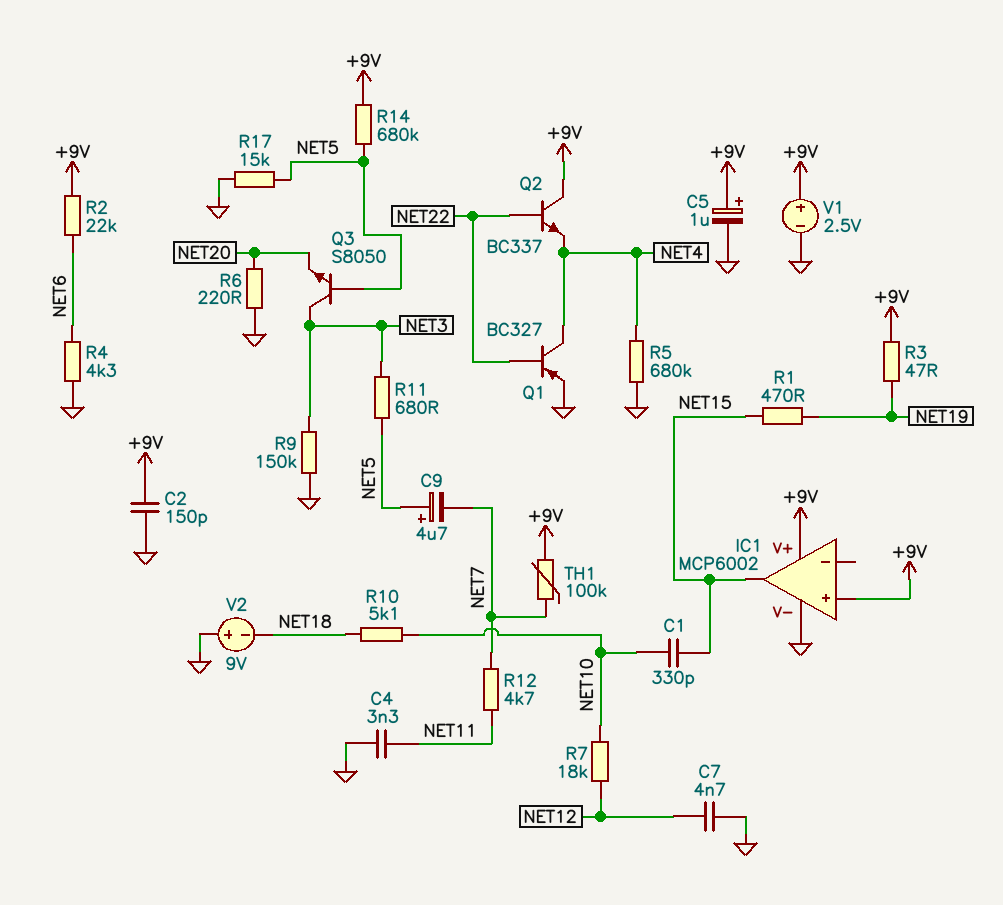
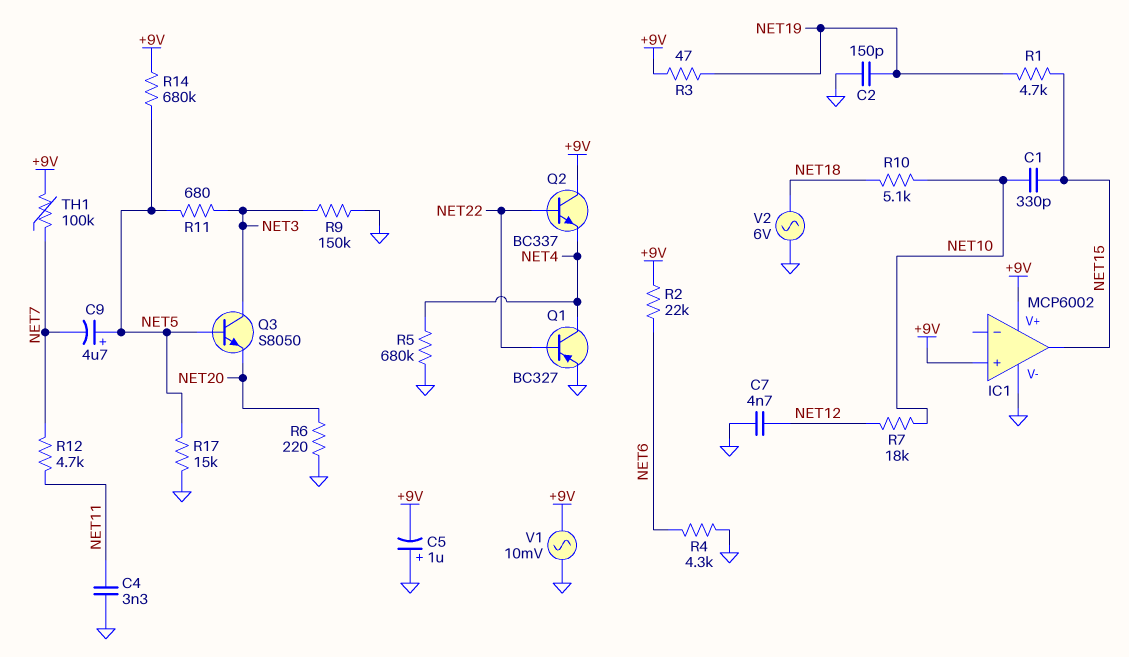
C2: 150pF (+9V, GND) -> 150pF (GND, NET19)
C5: 1uF (plus +9V, minus GND) -> 1uF (plus GND, minus +9V)
R1: 470 (NET15, NET19) -> 4.7k (NET15, NET19)
V1: 2.5V (plus +9V, minus GND) -> AC 10mV (+9V, GND)
V2: 9V (plus GND, minus NET18) -> AC 6V (GND, NET18)

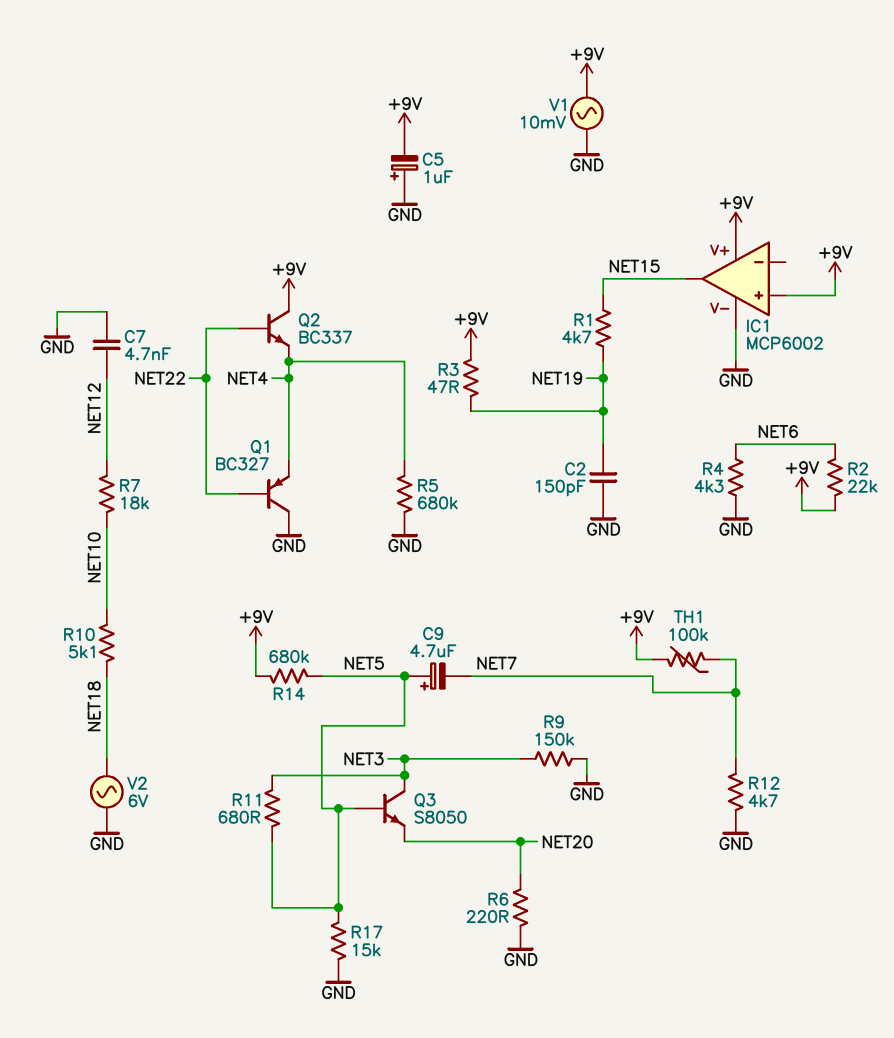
C1: 330pF (NET10, NET15) -> none
C4: 3.3nF (GND, NET11) -> none
Q1: PNP BC327 (B NET22, C NET4, E GND) -> PNP BC327 (B NET22, C GND, E NET4)
R12: 4.7k (NET7, NET11) -> 4.7k (GND, NET7)

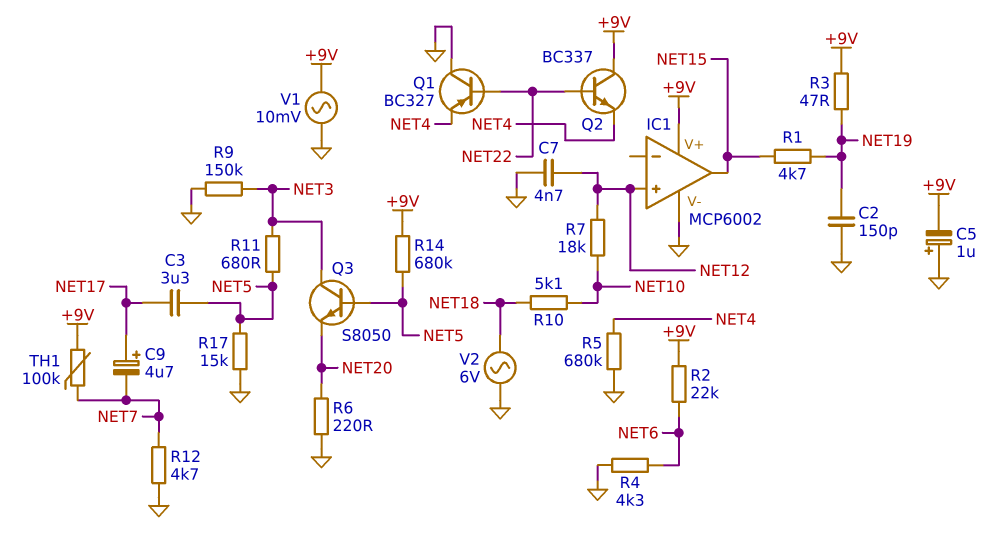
C3: none -> 3.3uF (NET5, NET17)
C9: 4.7uF (plus NET5, minus NET7) -> 4.7uF (plus NET17, minus NET7)
IC1 pin in+: +9V -> NET12

